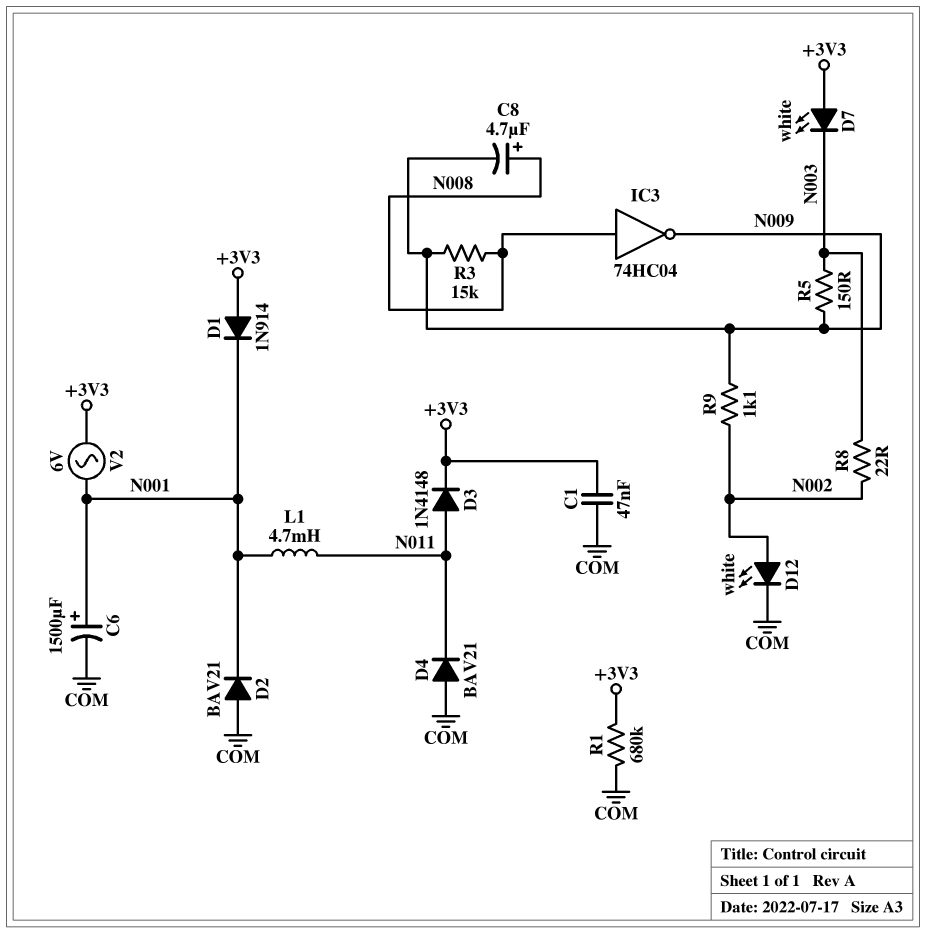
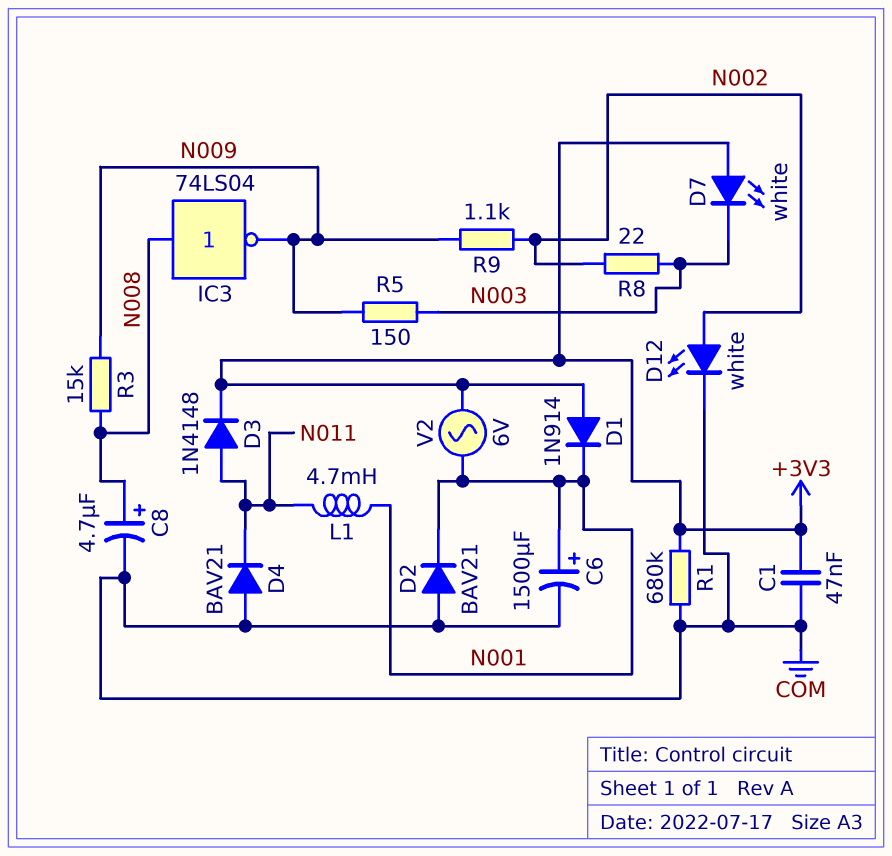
C8: 4.7uF (plus N008, minus N009) -> 4.7uF (plus N008, minus COM)
IC3: NOT 74HC04 (in N008, out N009) -> NOT 74LS04 (in N008, out N009)

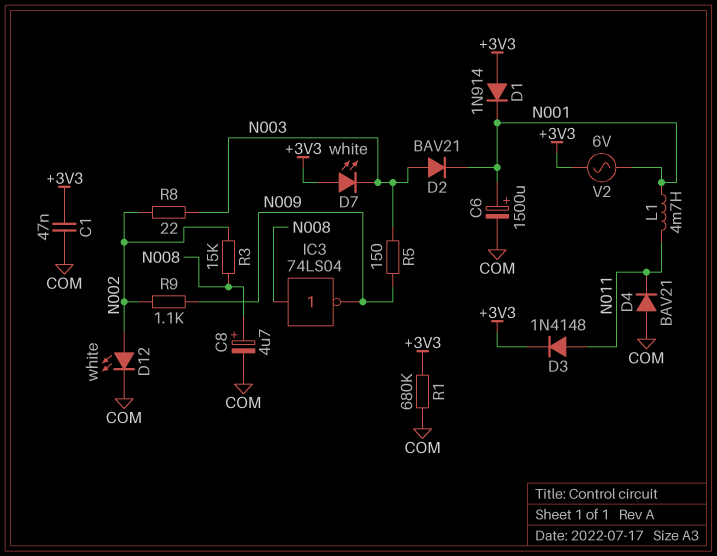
D2: diode BAV21 (A COM, K N001) -> diode BAV21 (A N003, K N001)
R3: 15k (N008, N009) -> 15k (N002, N008)

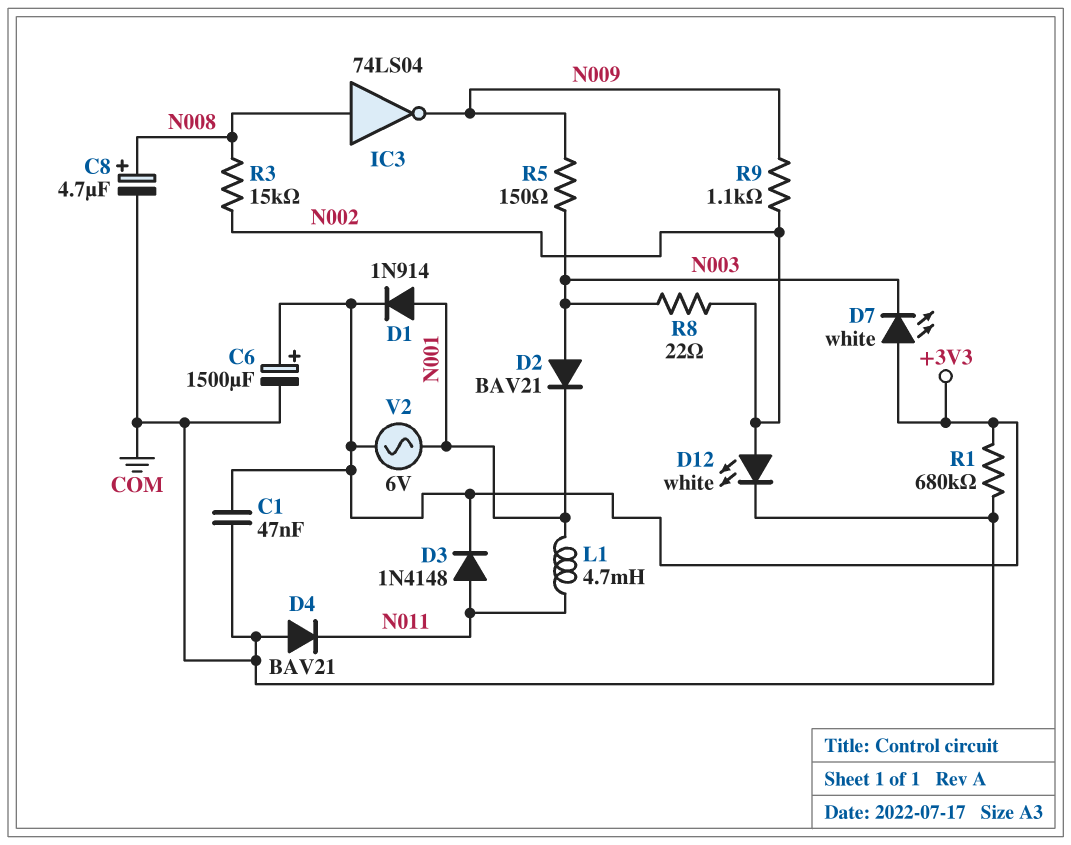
C6: 1500uF (plus N001, minus COM) -> 1500uF (plus +3V3, minus COM)
D1: diode 1N914 (A +3V3, K N001) -> diode 1N914 (A N001, K +3V3)

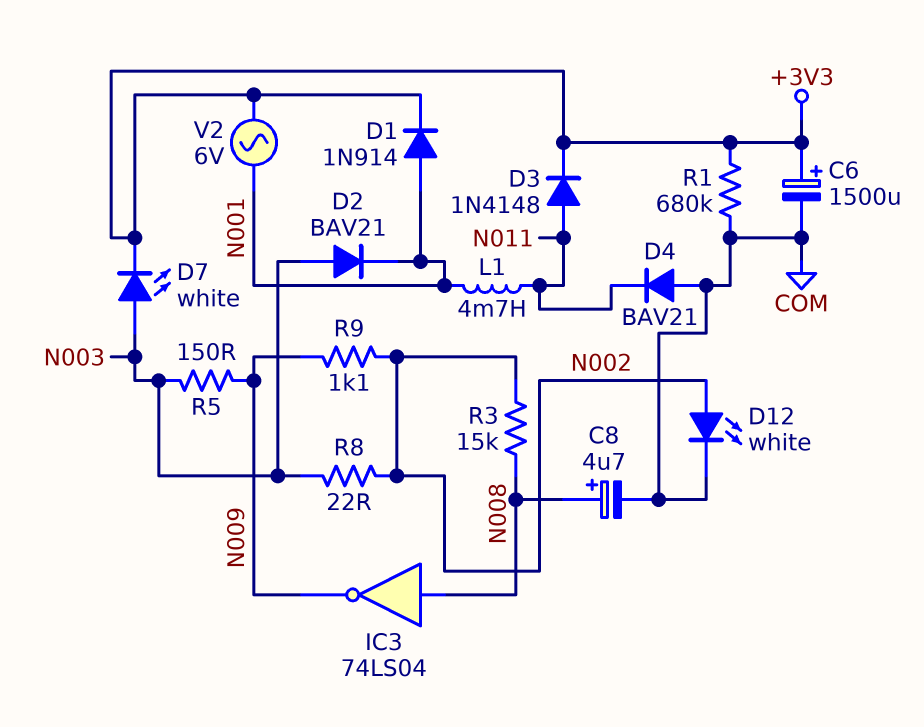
C1: 47nF (+3V3, COM) -> none
D7: LED white (A +3V3, K N003) -> LED white (A N003, K +3V3)

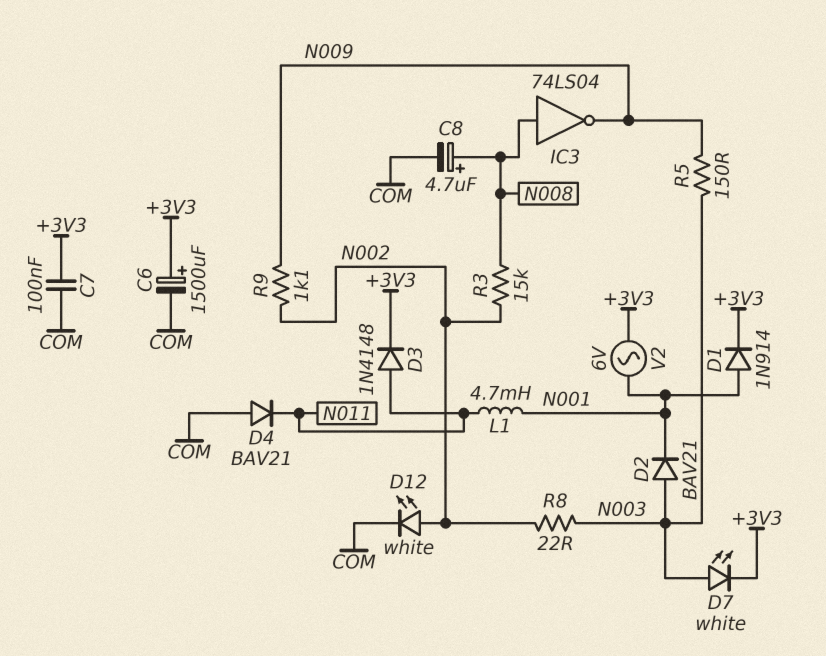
C7: none -> 100nF (+3V3, COM)
R1: 680k (+3V3, COM) -> none

